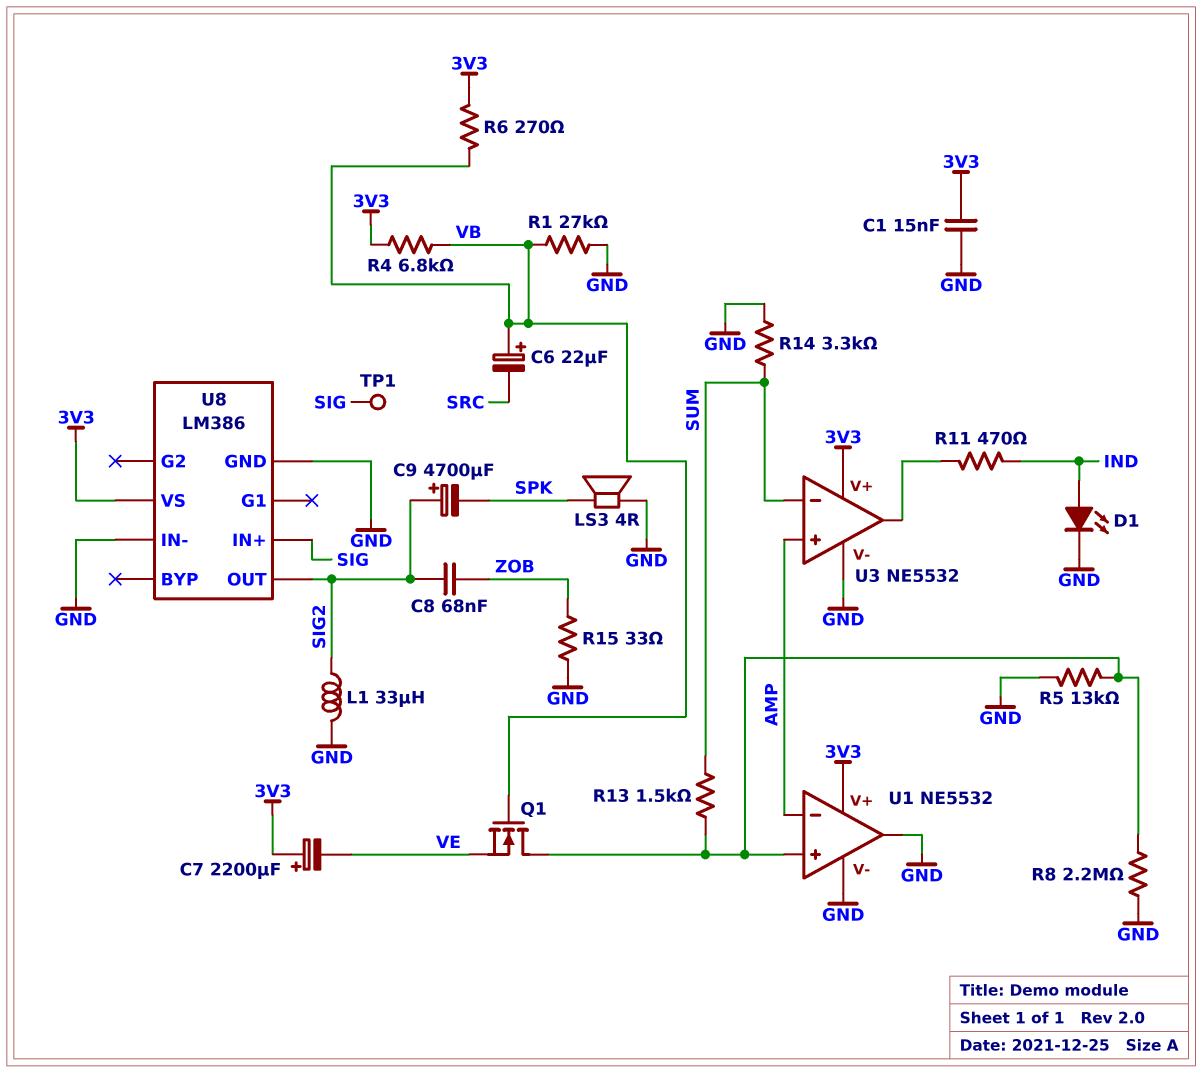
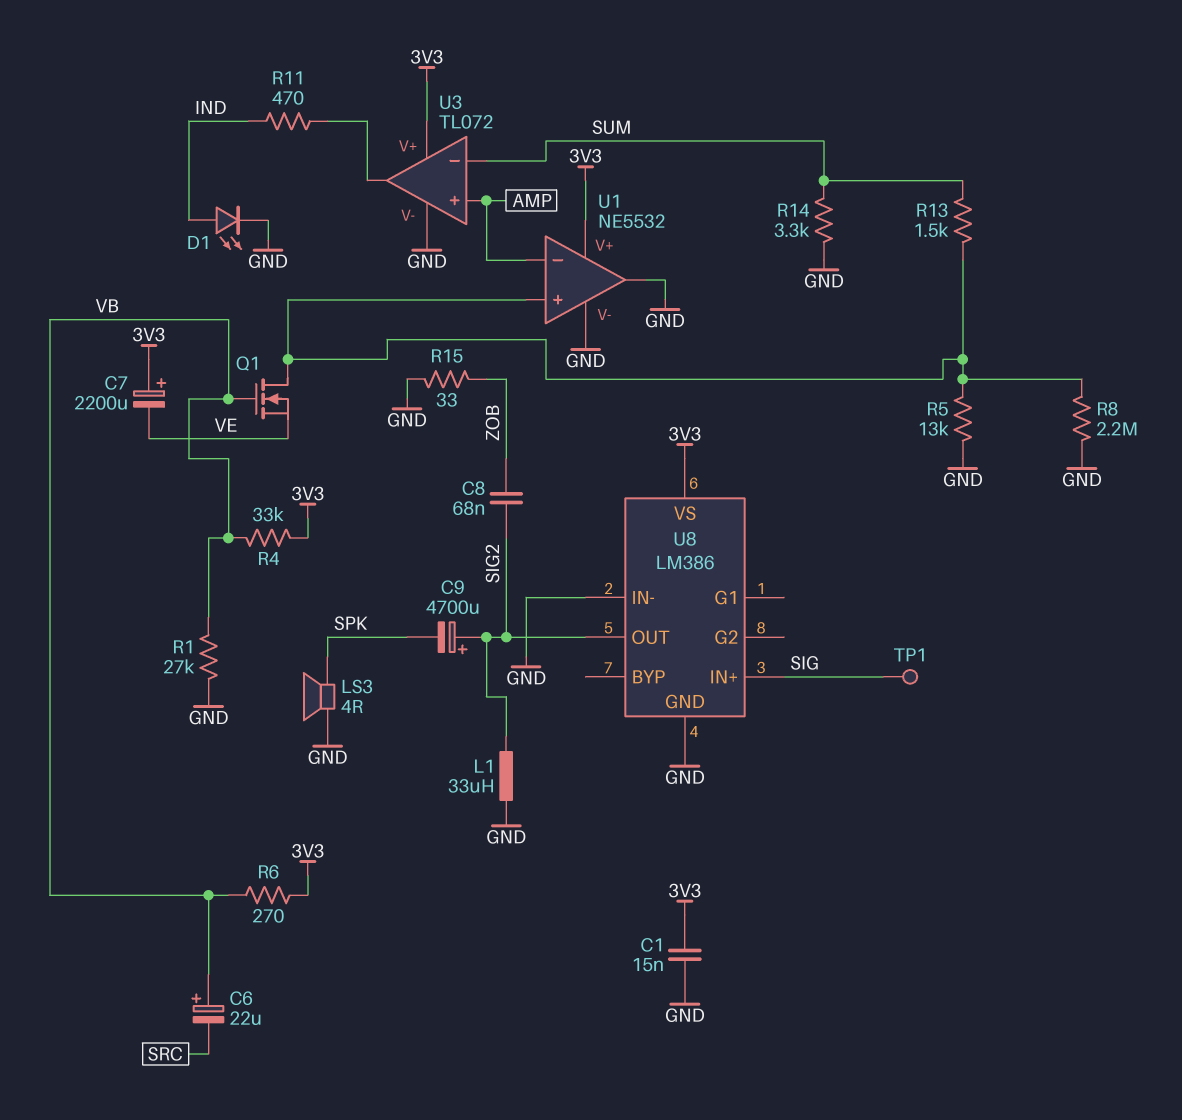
R4: 6.8k (3V3, VB) -> 33k (3V3, VB)
U3: NE5532 -> TL072

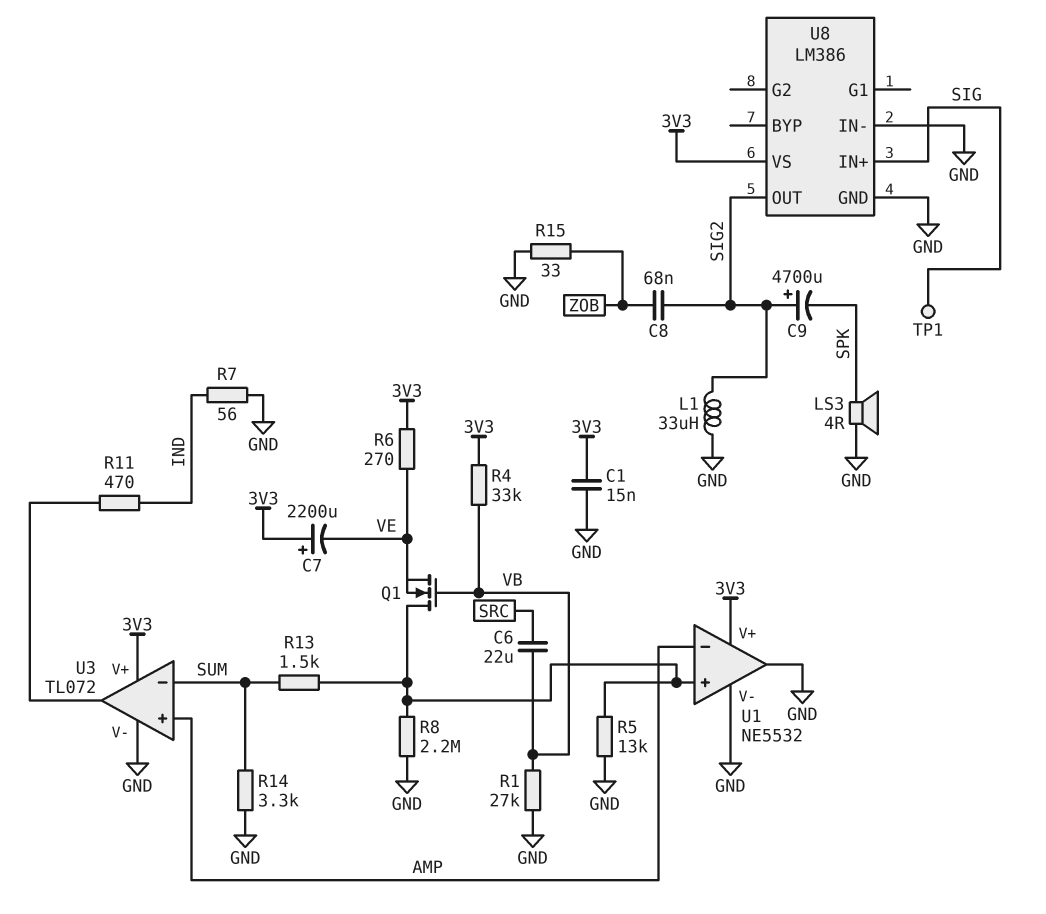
C6: 22uF (plus VB, minus SRC) -> 22uF (SRC, VB)
D1: LED (A IND, K GND) -> none
R6: 270 (3V3, VB) -> 270 (3V3, VE)
R7: none -> 56 (GND, IND)

